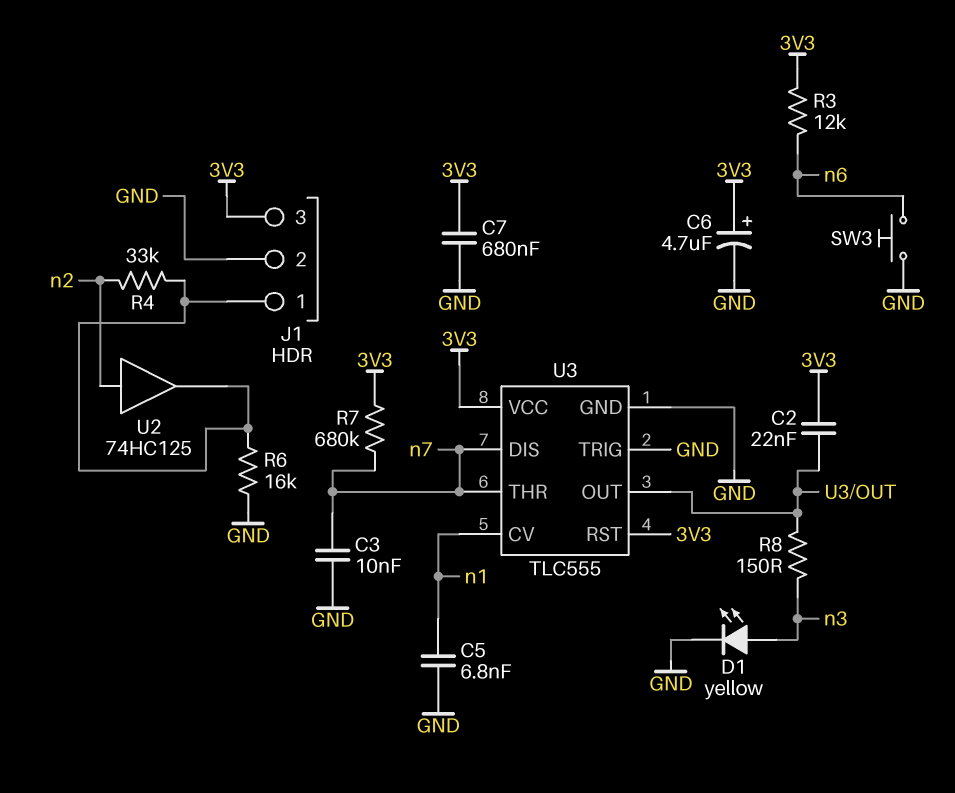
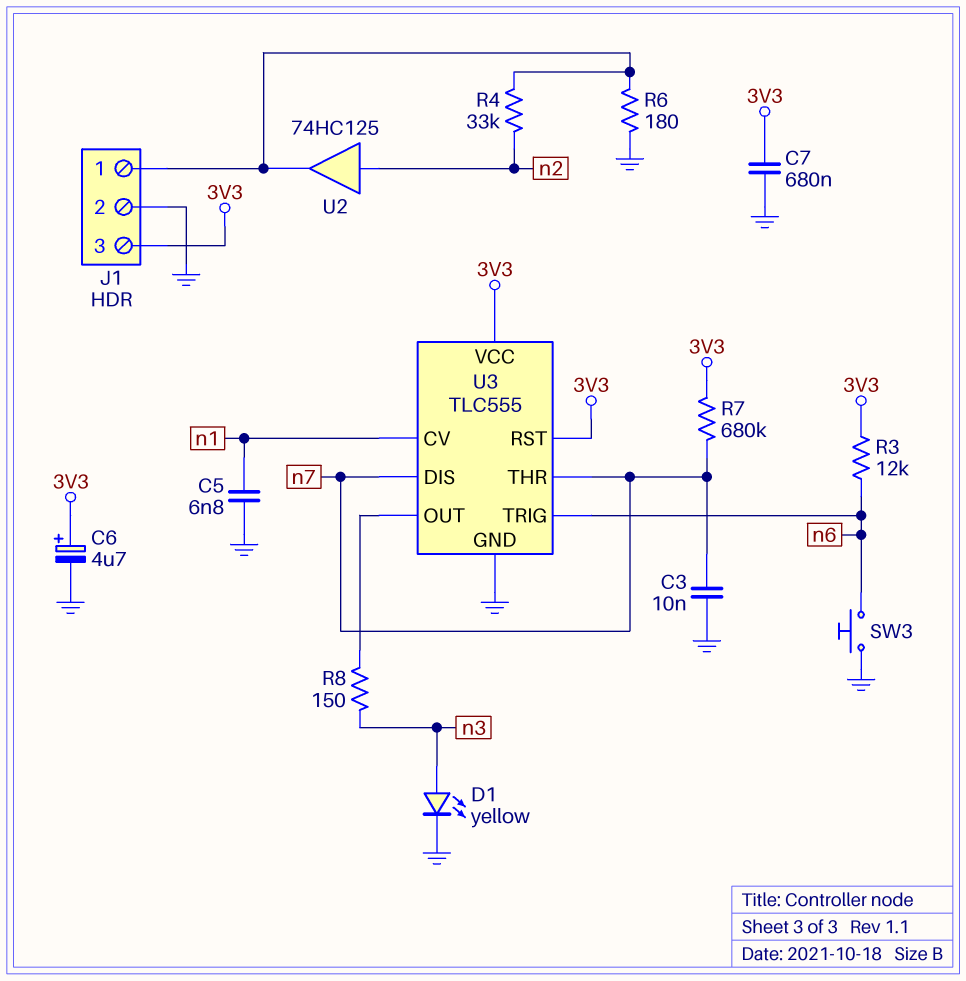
C2: 22nF (3V3, U3/OUT) -> none
R6: 16k (GND, J1/1) -> 180 (GND, J1/1)
U3 pin TRIG: GND -> n6

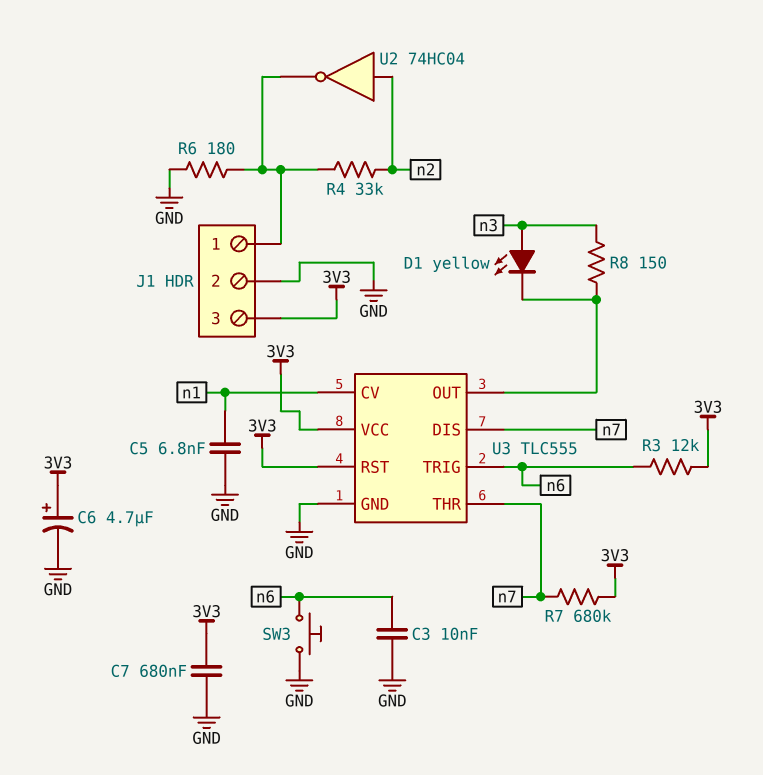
C3: 10nF (GND, n7) -> 10nF (GND, n6)
D1: LED yellow (A n3, K GND) -> LED yellow (A n3, K U3/OUT)
U2: buffer 74HC125 (in n2, out J1/1) -> NOT 74HC04 (in n2, out J1/1)

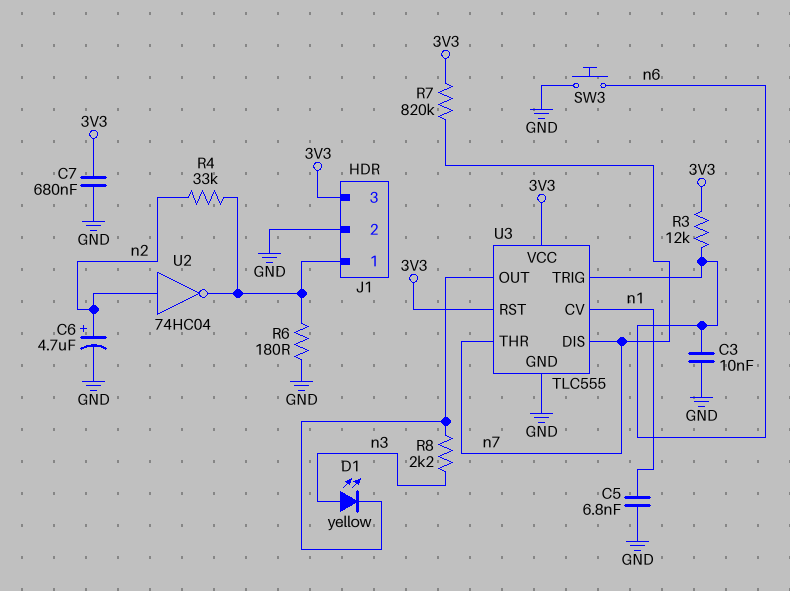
C6: 4.7uF (plus 3V3, minus GND) -> 4.7uF (plus n2, minus GND)
R7: 680k (3V3, n7) -> 820k (3V3, n7)
R8: 150 (U3/OUT, n3) -> 2.2k (U3/OUT, n3)

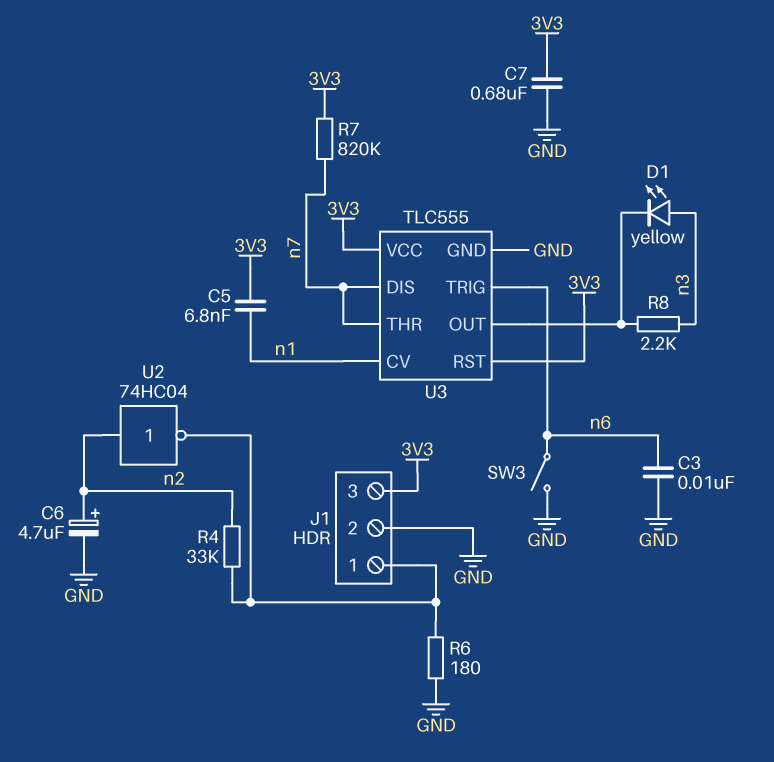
C5: 6.8nF (GND, n1) -> 6.8nF (3V3, n1)
R3: 12k (3V3, n6) -> none
SW3: button (GND, n6) -> switch (GND, n6)

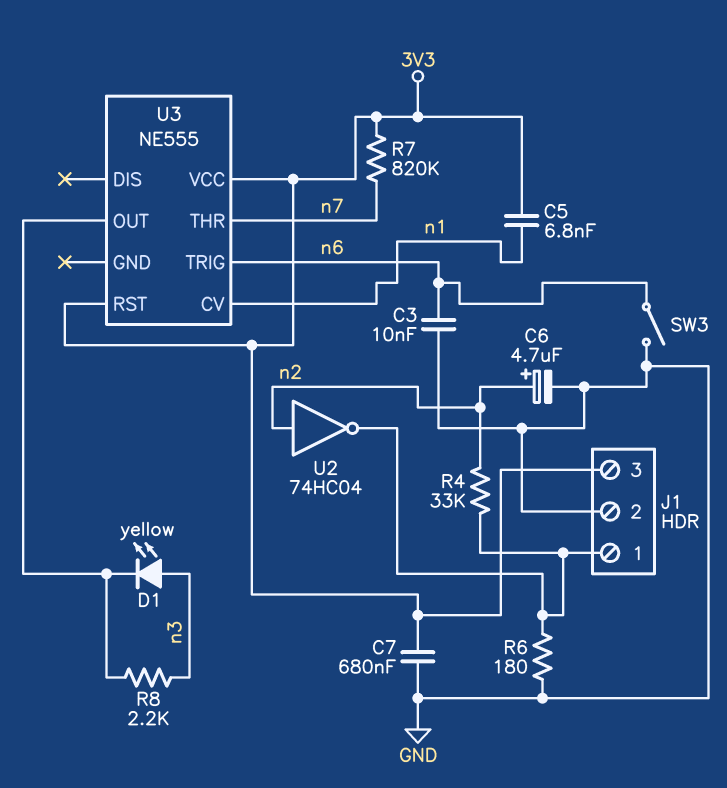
U3: TLC555 -> NE555
U3 pin DIS: n7 -> none
U3 pin GND: GND -> none

